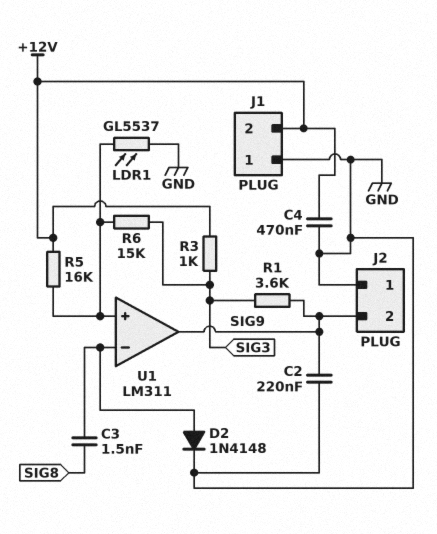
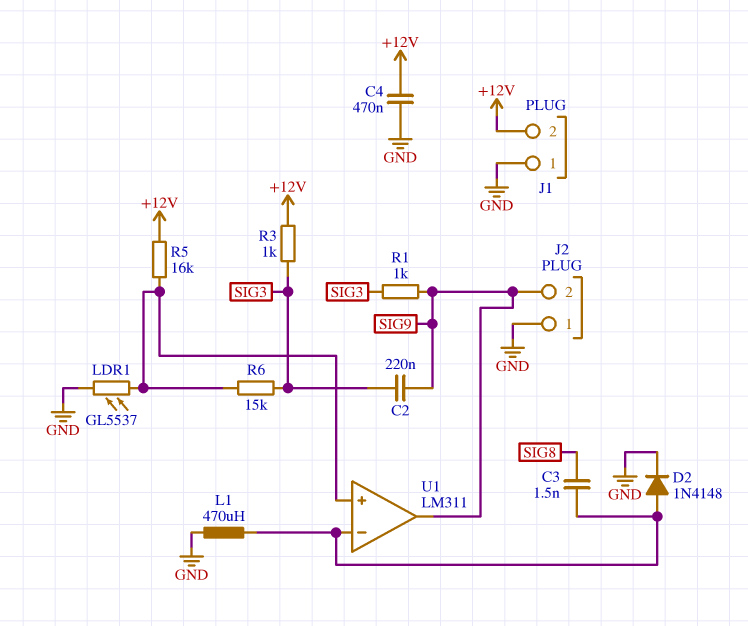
C2: 220nF (GND, SIG9) -> 220nF (SIG3, SIG9)
L1: none -> 470uH (GND, U1/in-)
R1: 3.6k (SIG3, SIG9) -> 1k (SIG3, SIG9)

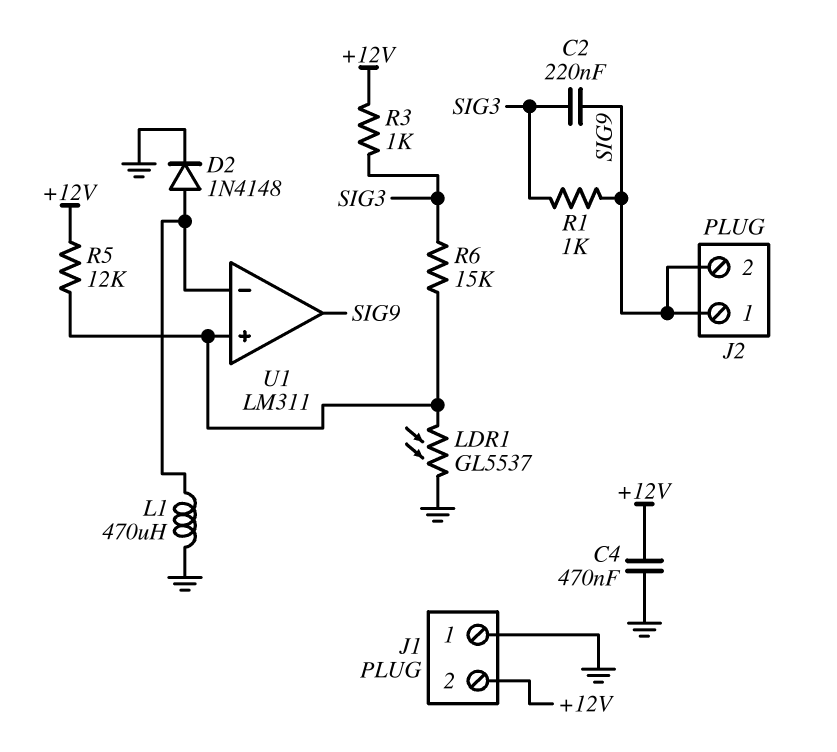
C3: 1.5nF (SIG8, U1/in-) -> none
J2 pin 1: GND -> SIG9
R5: 16k (+12V, U1/in+) -> 12k (+12V, U1/in+)

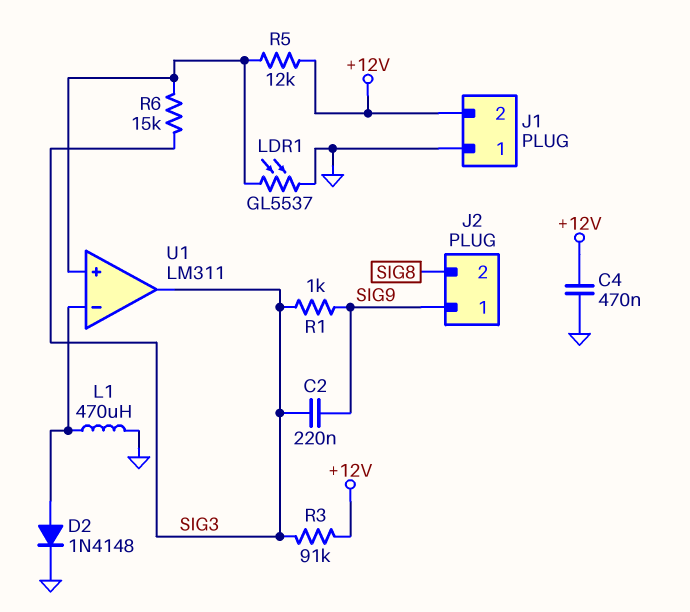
J2 pin 2: SIG9 -> SIG8
R3: 1k (+12V, SIG3) -> 91k (+12V, SIG3)
U1 pin out: SIG9 -> SIG3

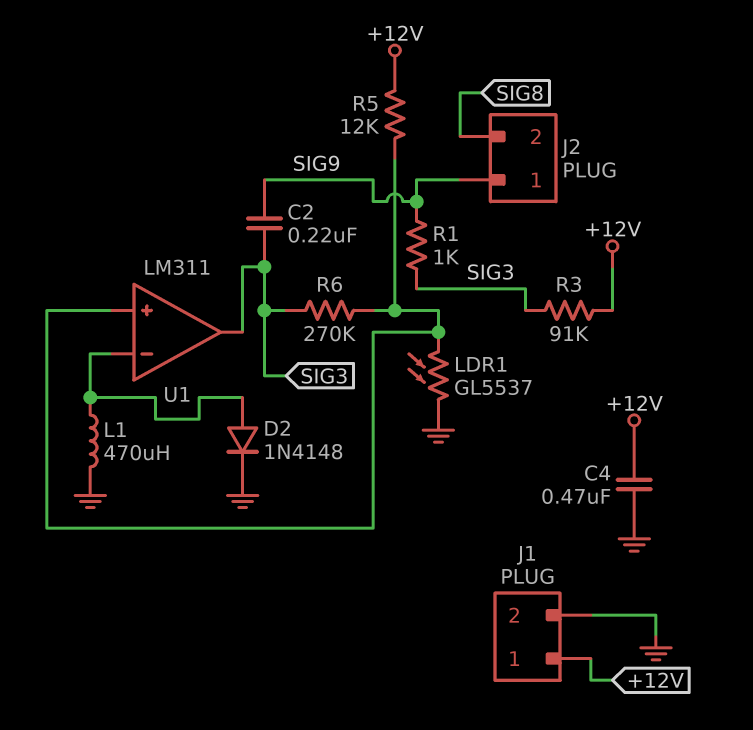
J1 pin 1: GND -> +12V
J1 pin 2: +12V -> GND
R6: 15k (SIG3, U1/in+) -> 270k (SIG3, U1/in+)

